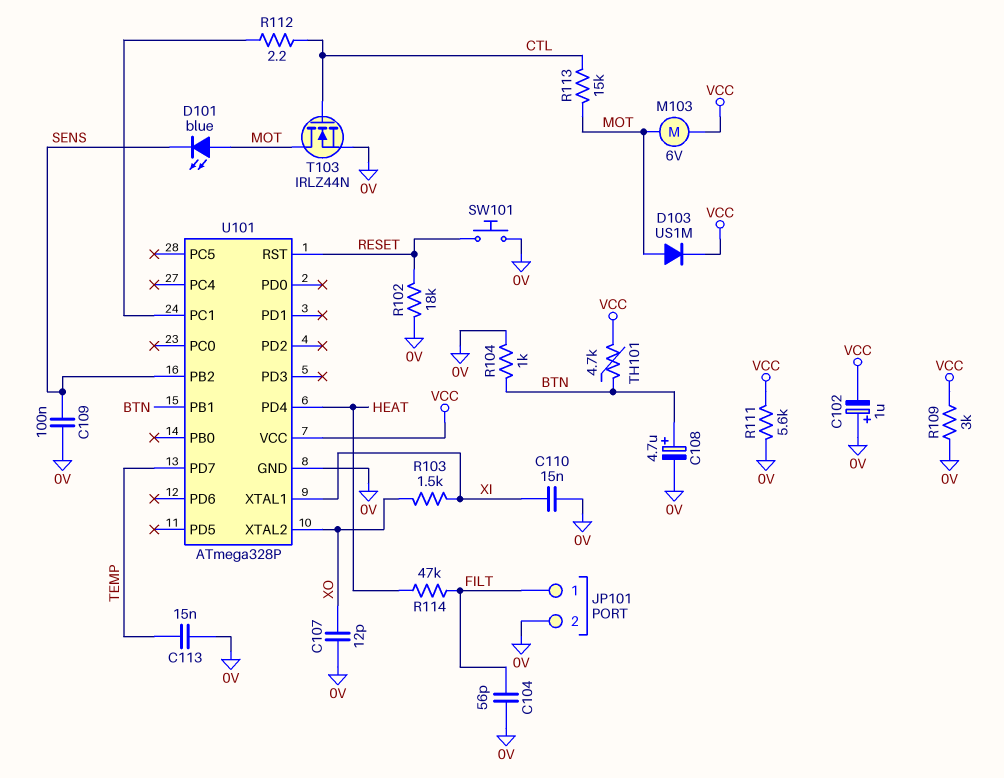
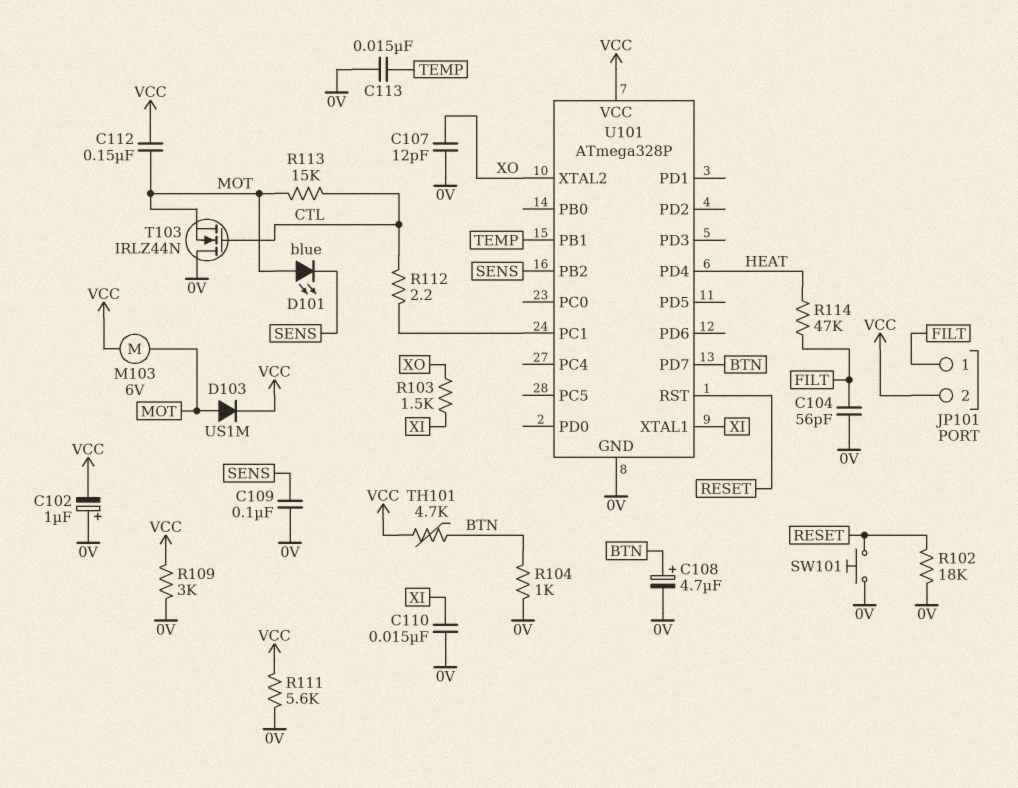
C112: none -> 150nF (MOT, VCC)
JP101 pin 2: 0V -> VCC
T103: NMOS IRLZ44N (G CTL, D MOT, S 0V) -> NMOS IRLZ44N (G CTL, D 0V, S MOT)
U101 pin PB1: BTN -> TEMP
U101 pin PD7: TEMP -> BTN

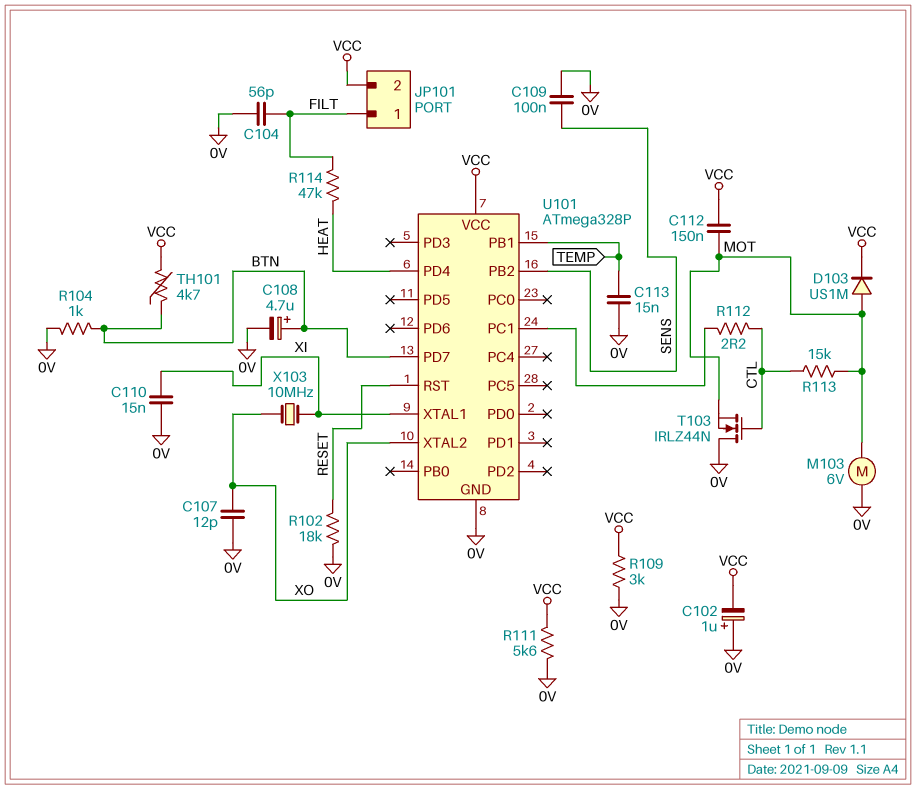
D101: LED blue (A MOT, K SENS) -> none
M103: motor 6V (MOT, VCC) -> motor 6V (0V, MOT)
R103: 1.5k (XI, XO) -> none
SW101: button (0V, RESET) -> none
X103: none -> 10MHz (XI, XO)

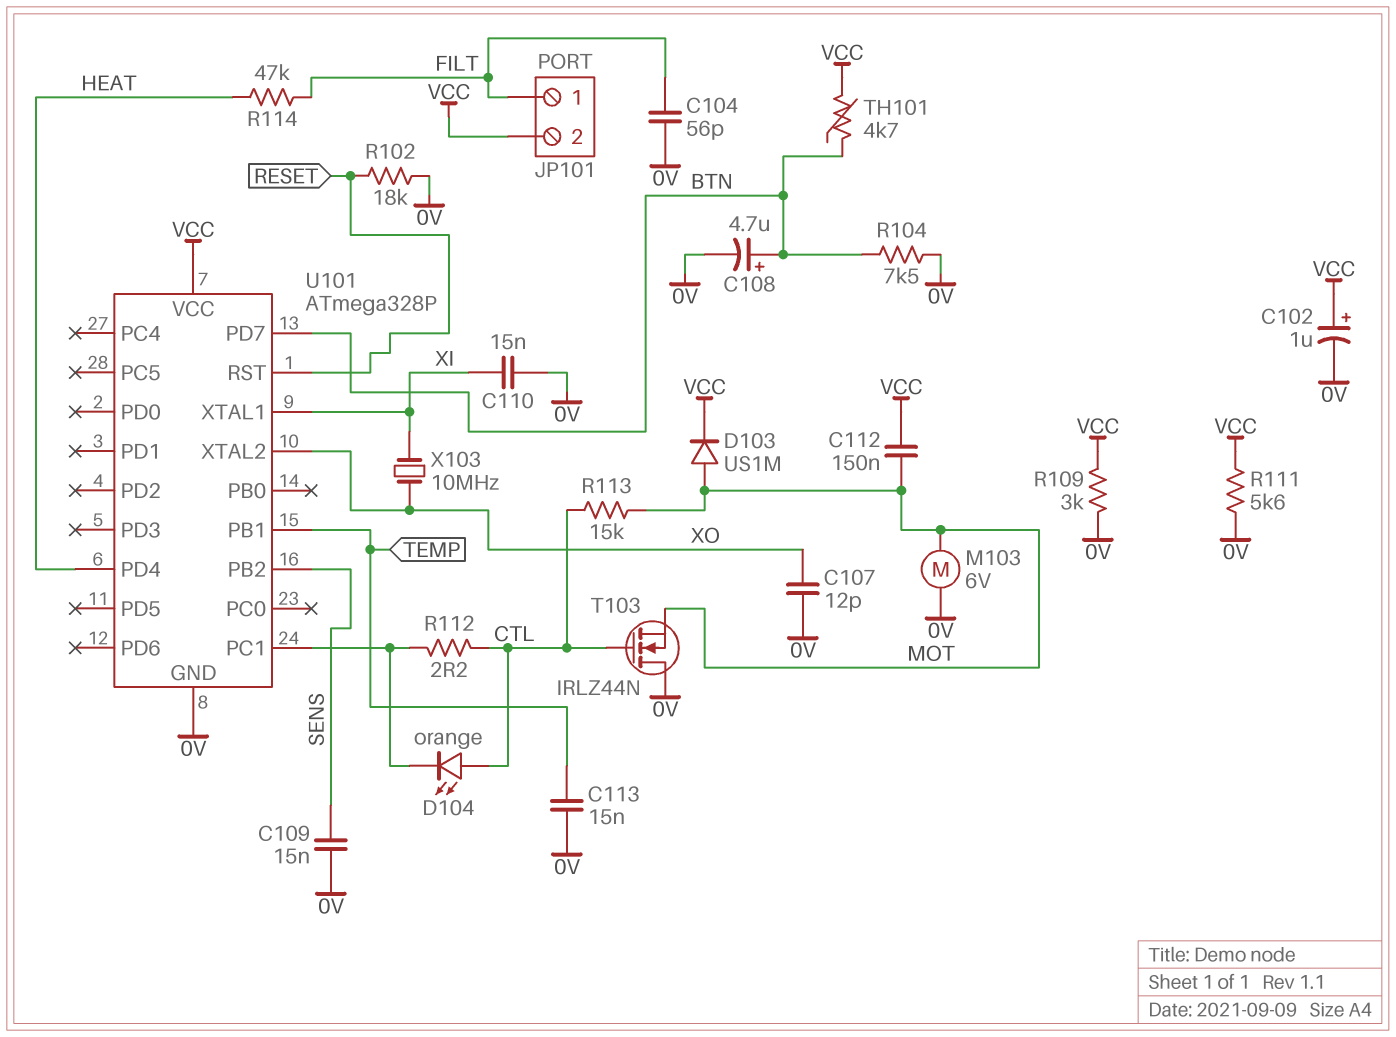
C102: 1uF (plus 0V, minus VCC) -> 1uF (plus VCC, minus 0V)
C109: 100nF (0V, SENS) -> 15nF (0V, SENS)
D104: none -> LED orange (A CTL, K U101/PC1)
R104: 1k (0V, BTN) -> 7.5k (0V, BTN)

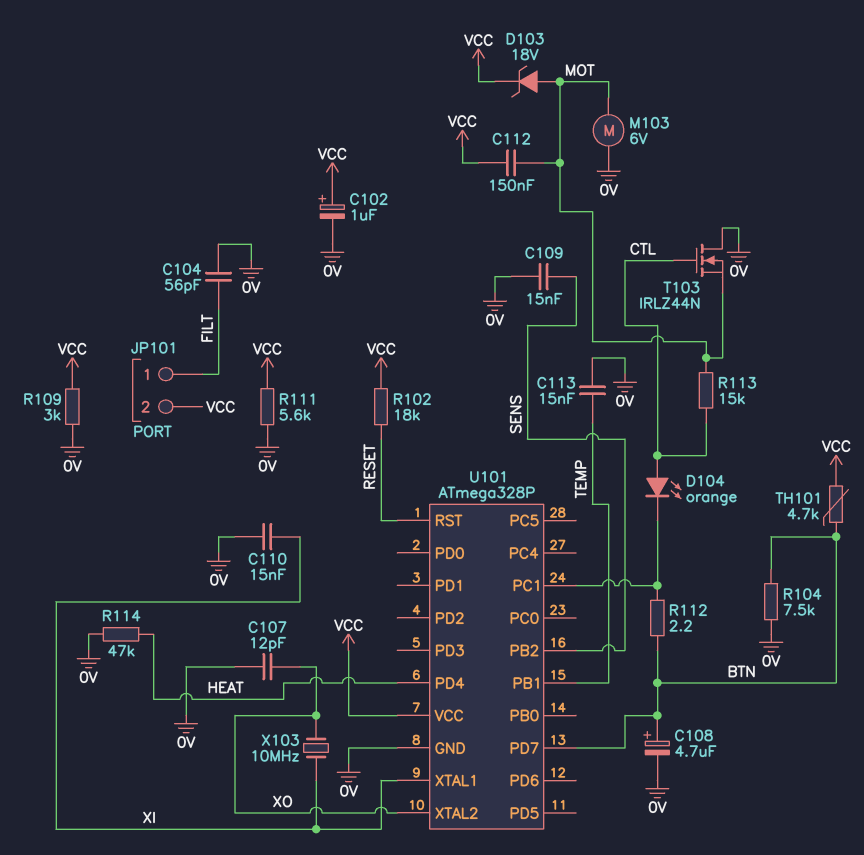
D103: diode US1M (A MOT, K VCC) -> zener 18V (A MOT, K VCC)
R102: 18k (0V, RESET) -> 18k (RESET, VCC)
R112: 2.2 (CTL, U101/PC1) -> 2.2 (BTN, U101/PC1)
R114: 47k (FILT, HEAT) -> 47k (0V, HEAT)

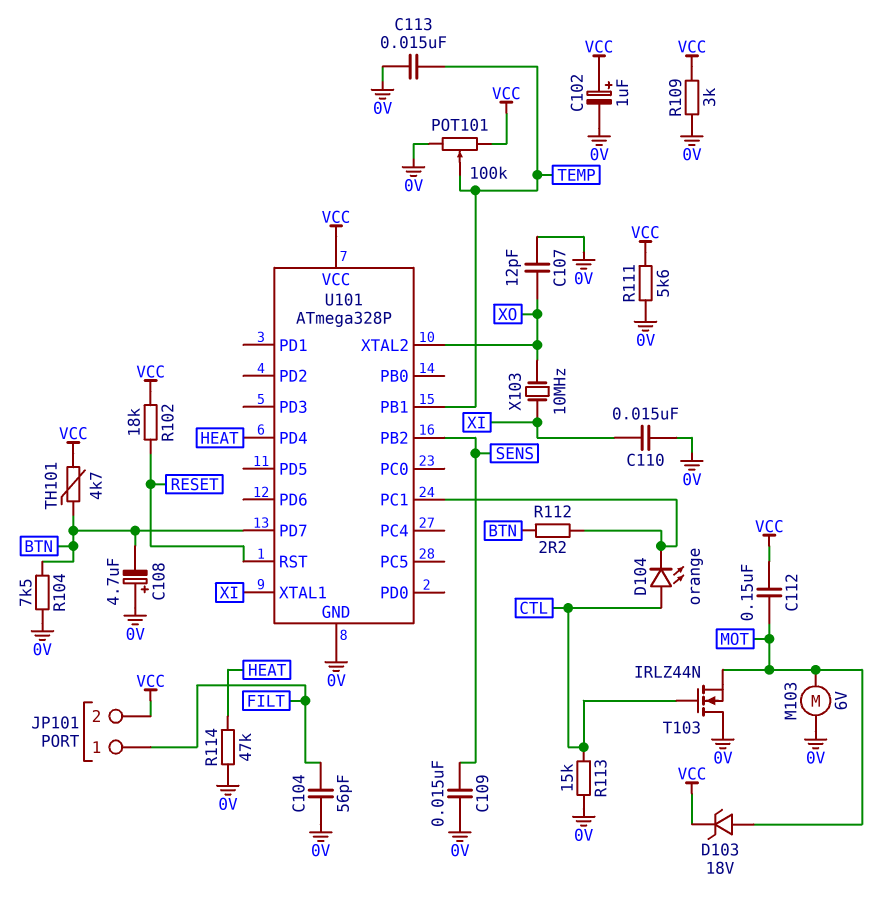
C108: 4.7uF (plus BTN, minus 0V) -> 4.7uF (plus 0V, minus BTN)
POT101: none -> 100k (0V, VCC, wiper TEMP)
R113: 15k (CTL, MOT) -> 15k (0V, CTL)

